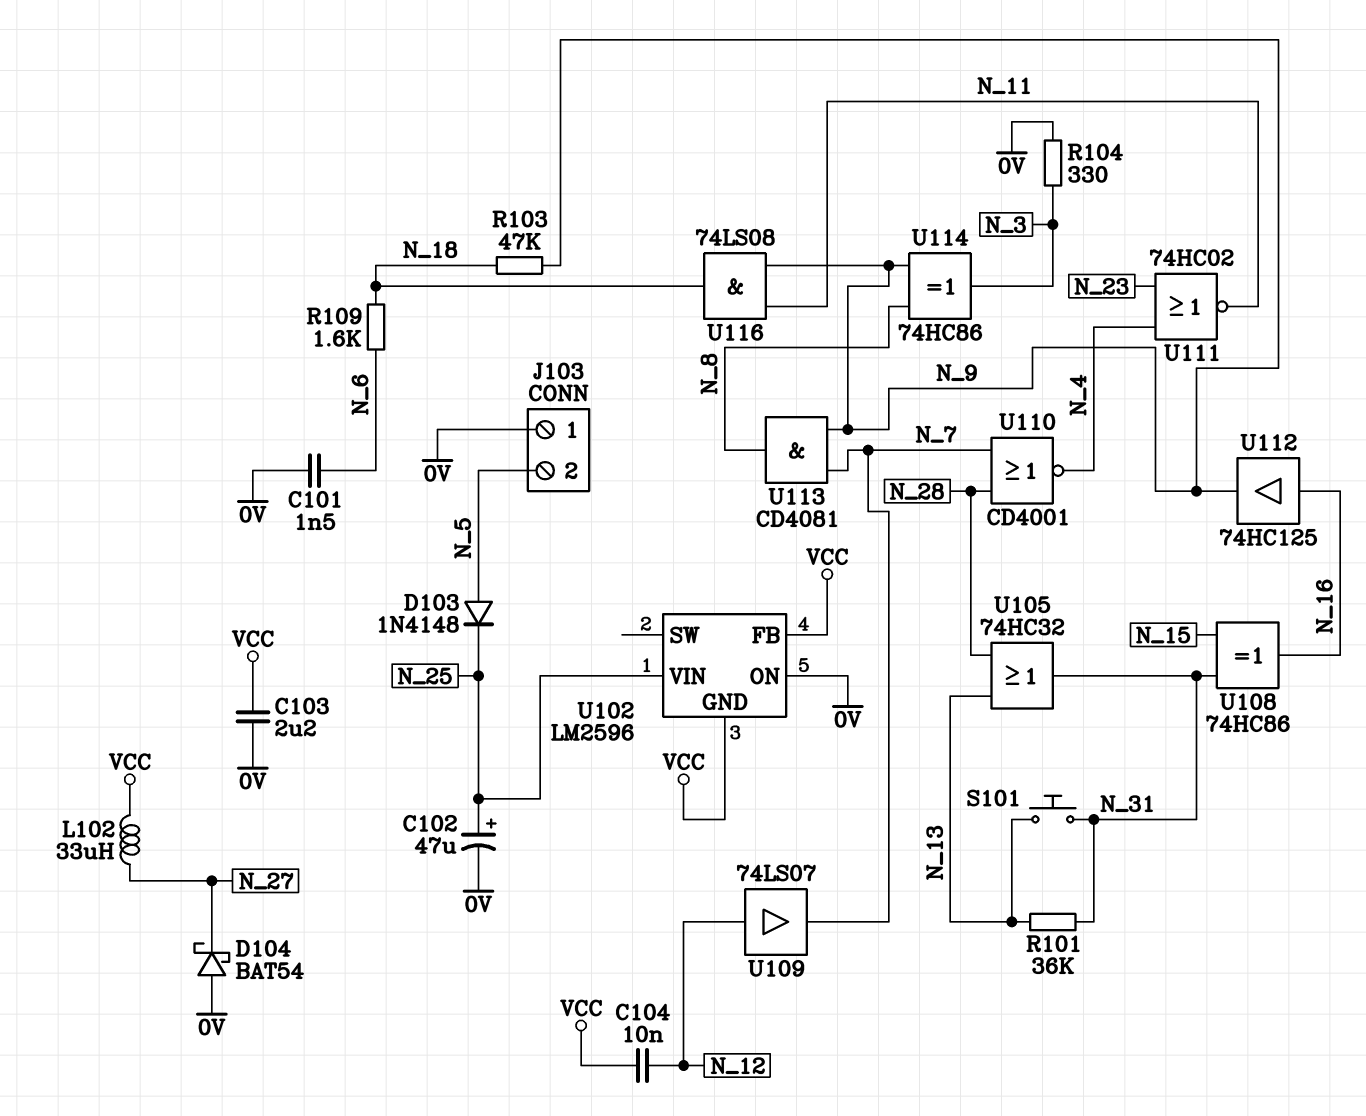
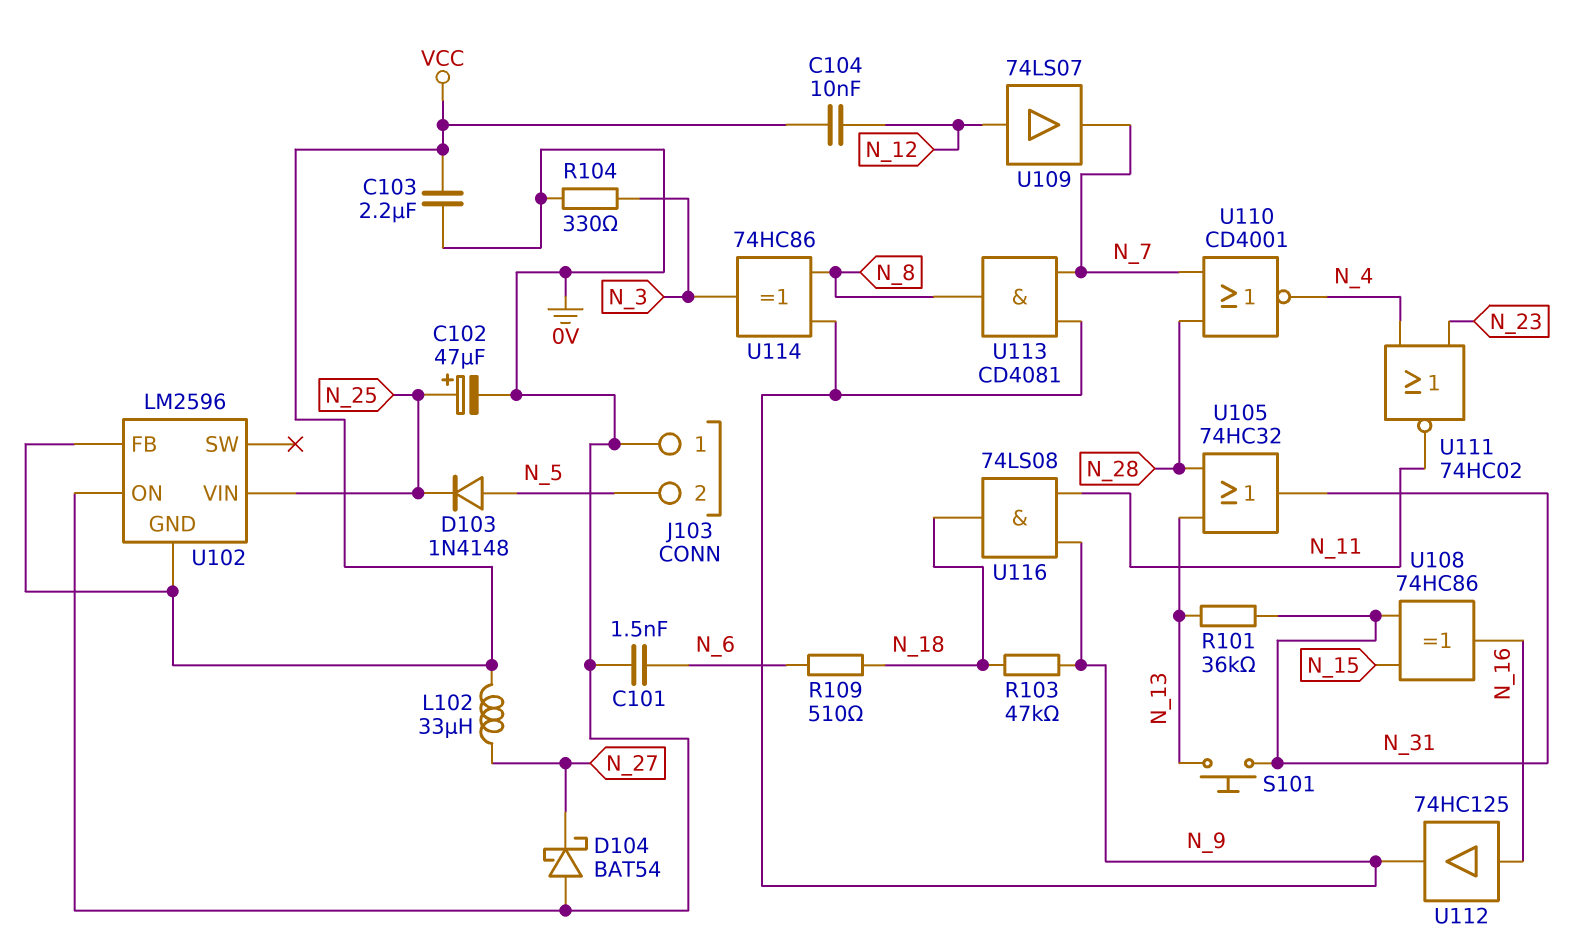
R109: 1.6k (N_6, N_18) -> 510 (N_6, N_18)

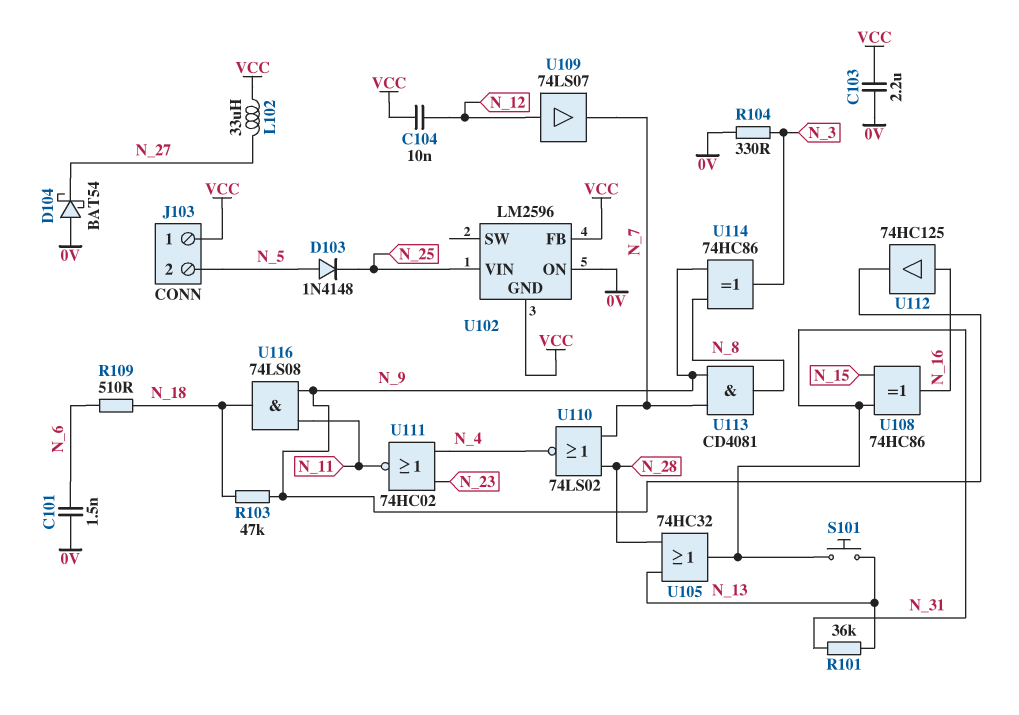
C102: 47uF (plus N_25, minus 0V) -> none
J103 pin 1: 0V -> VCC
U110: NOR CD4001 (in N_7, in N_28, out N_4) -> NOR 74LS02 (in N_7, in N_28, out N_4)

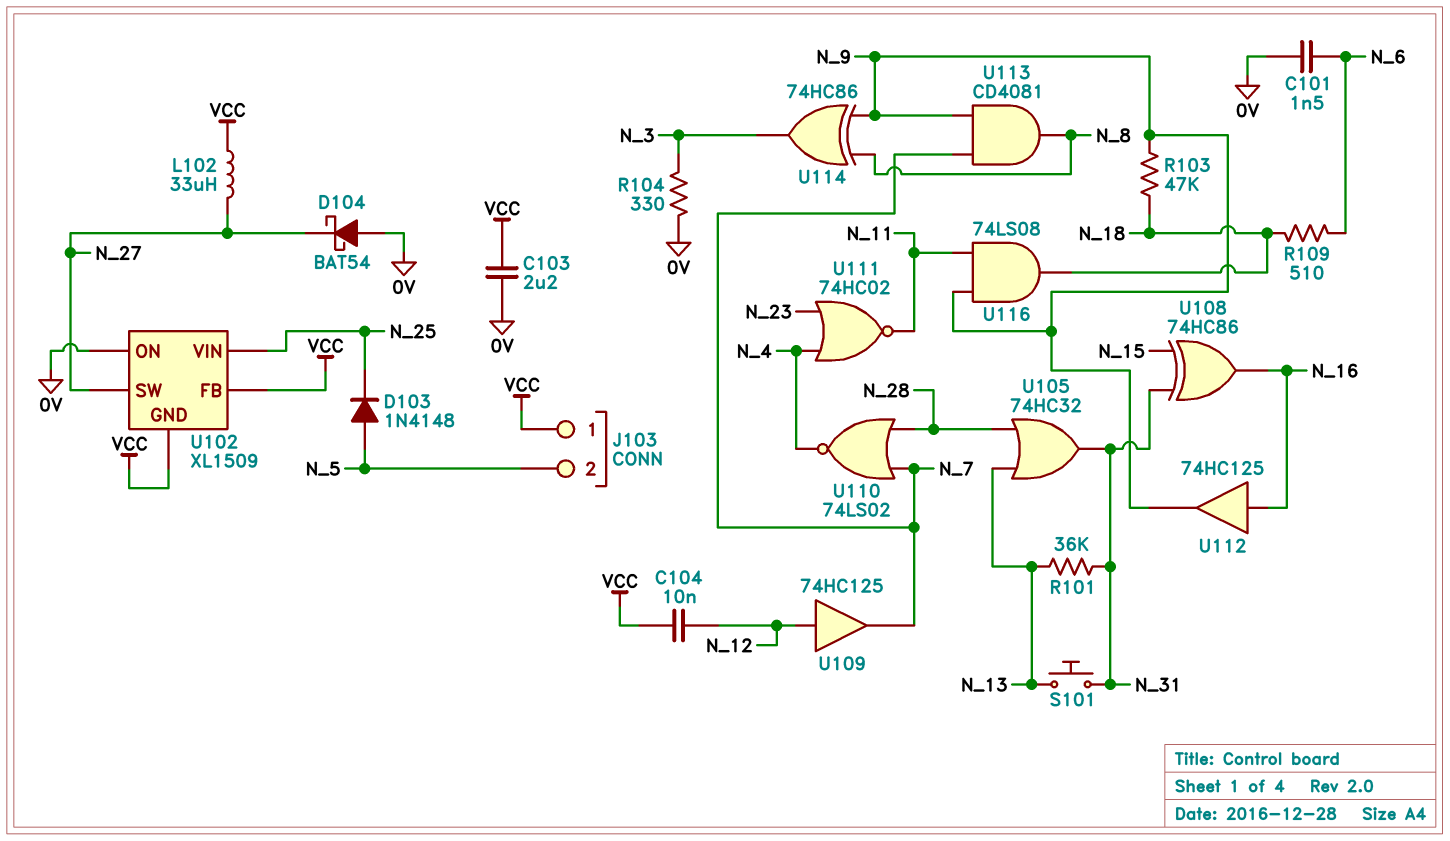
U102: LM2596 -> XL1509
U102 pin SW: none -> N_27
U109: buffer 74LS07 (in N_12, out N_7) -> buffer 74HC125 (in N_12, out N_7)

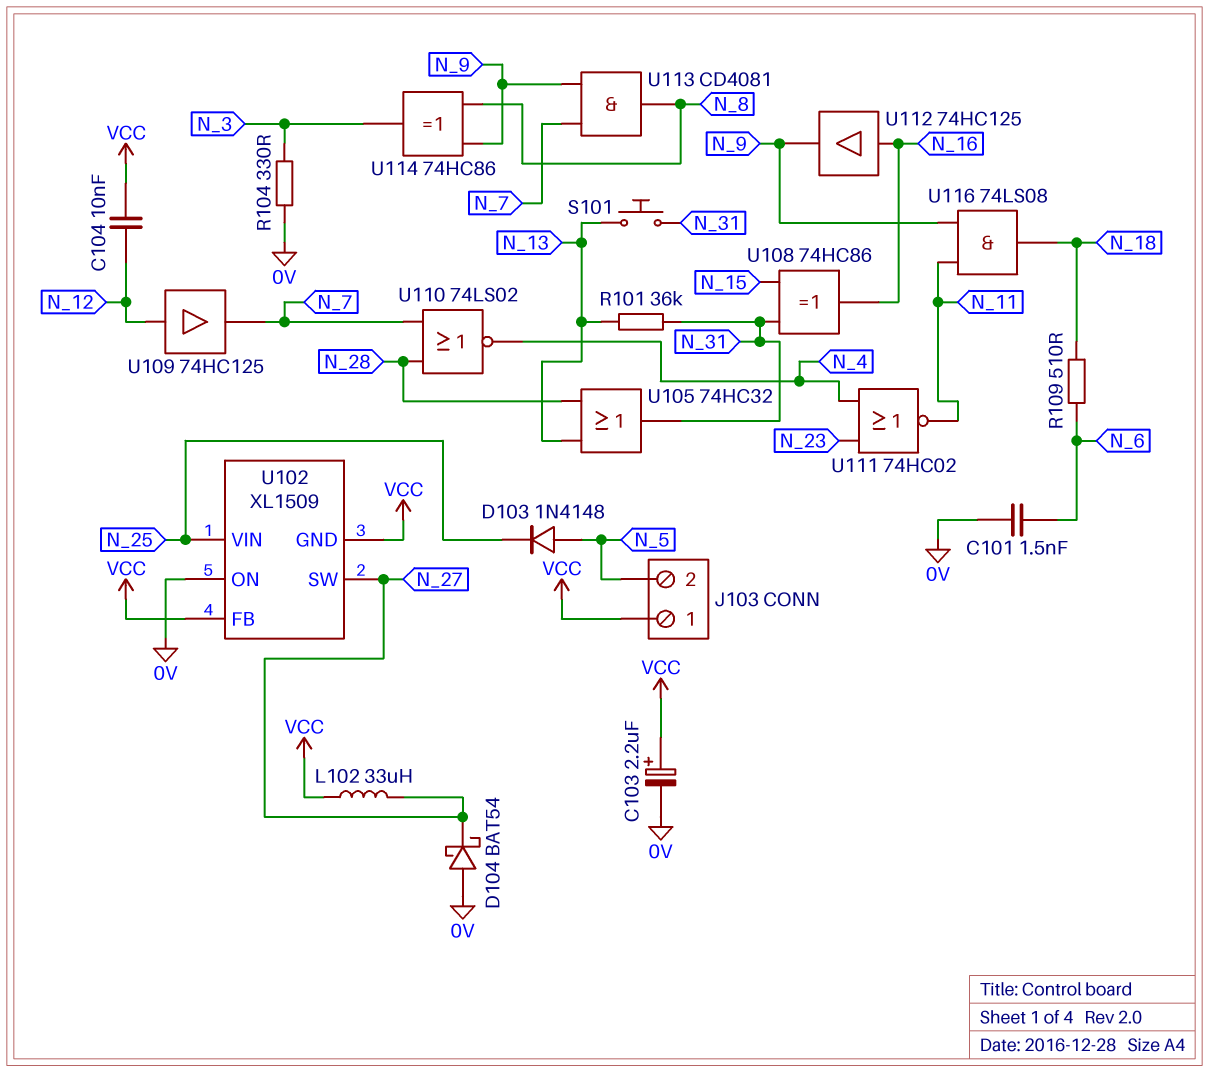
C103: 2.2uF (0V, VCC) -> 2.2uF (plus VCC, minus 0V)
R103: 47k (N_9, N_18) -> none

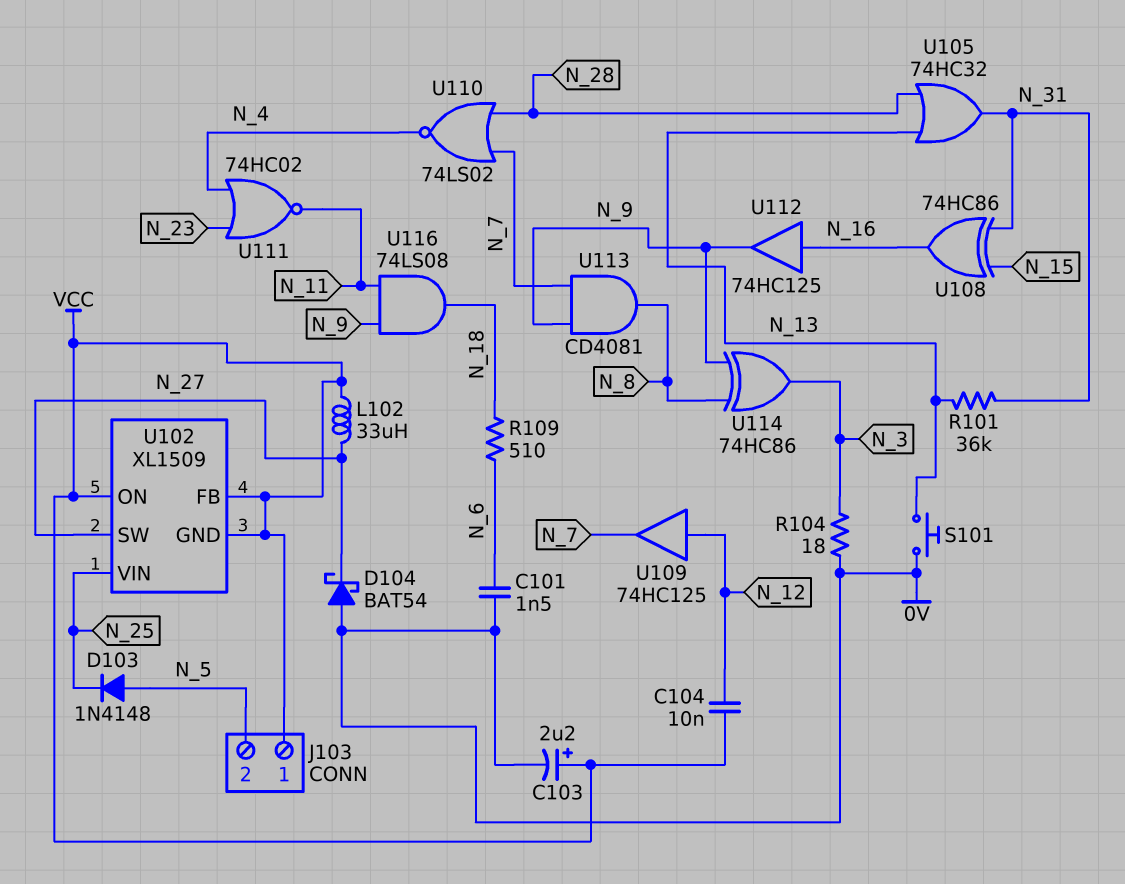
R104: 330 (0V, N_3) -> 18 (0V, N_3)
S101: button (N_13, N_31) -> button (0V, N_13)
U102 pin ON: 0V -> VCC

